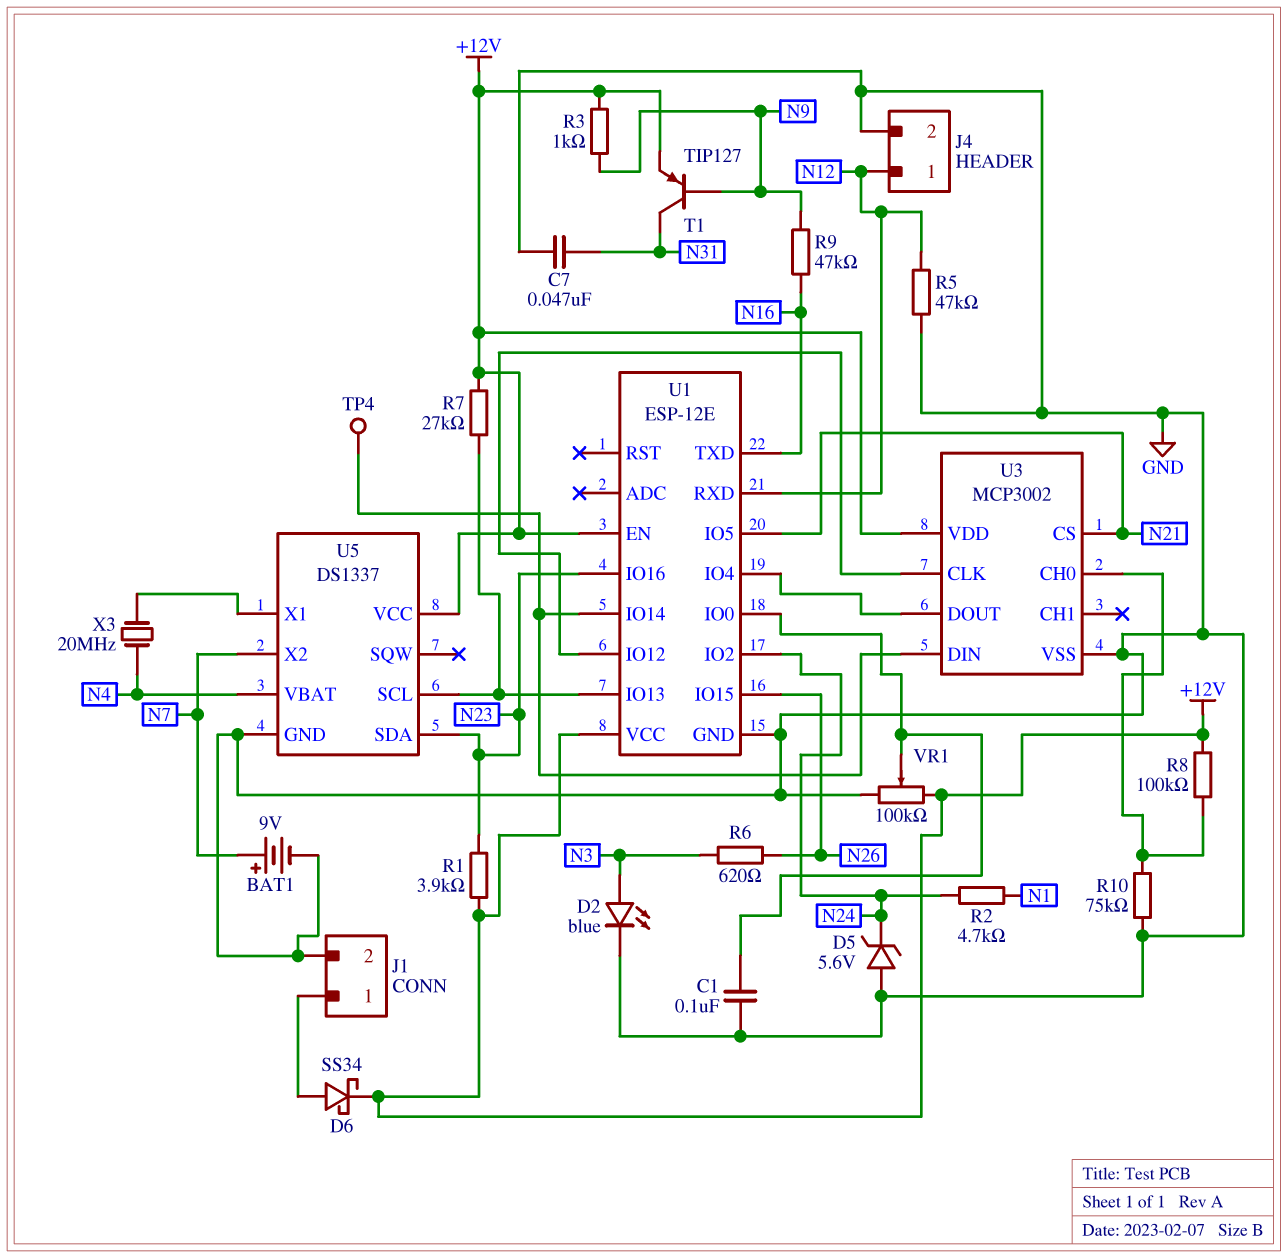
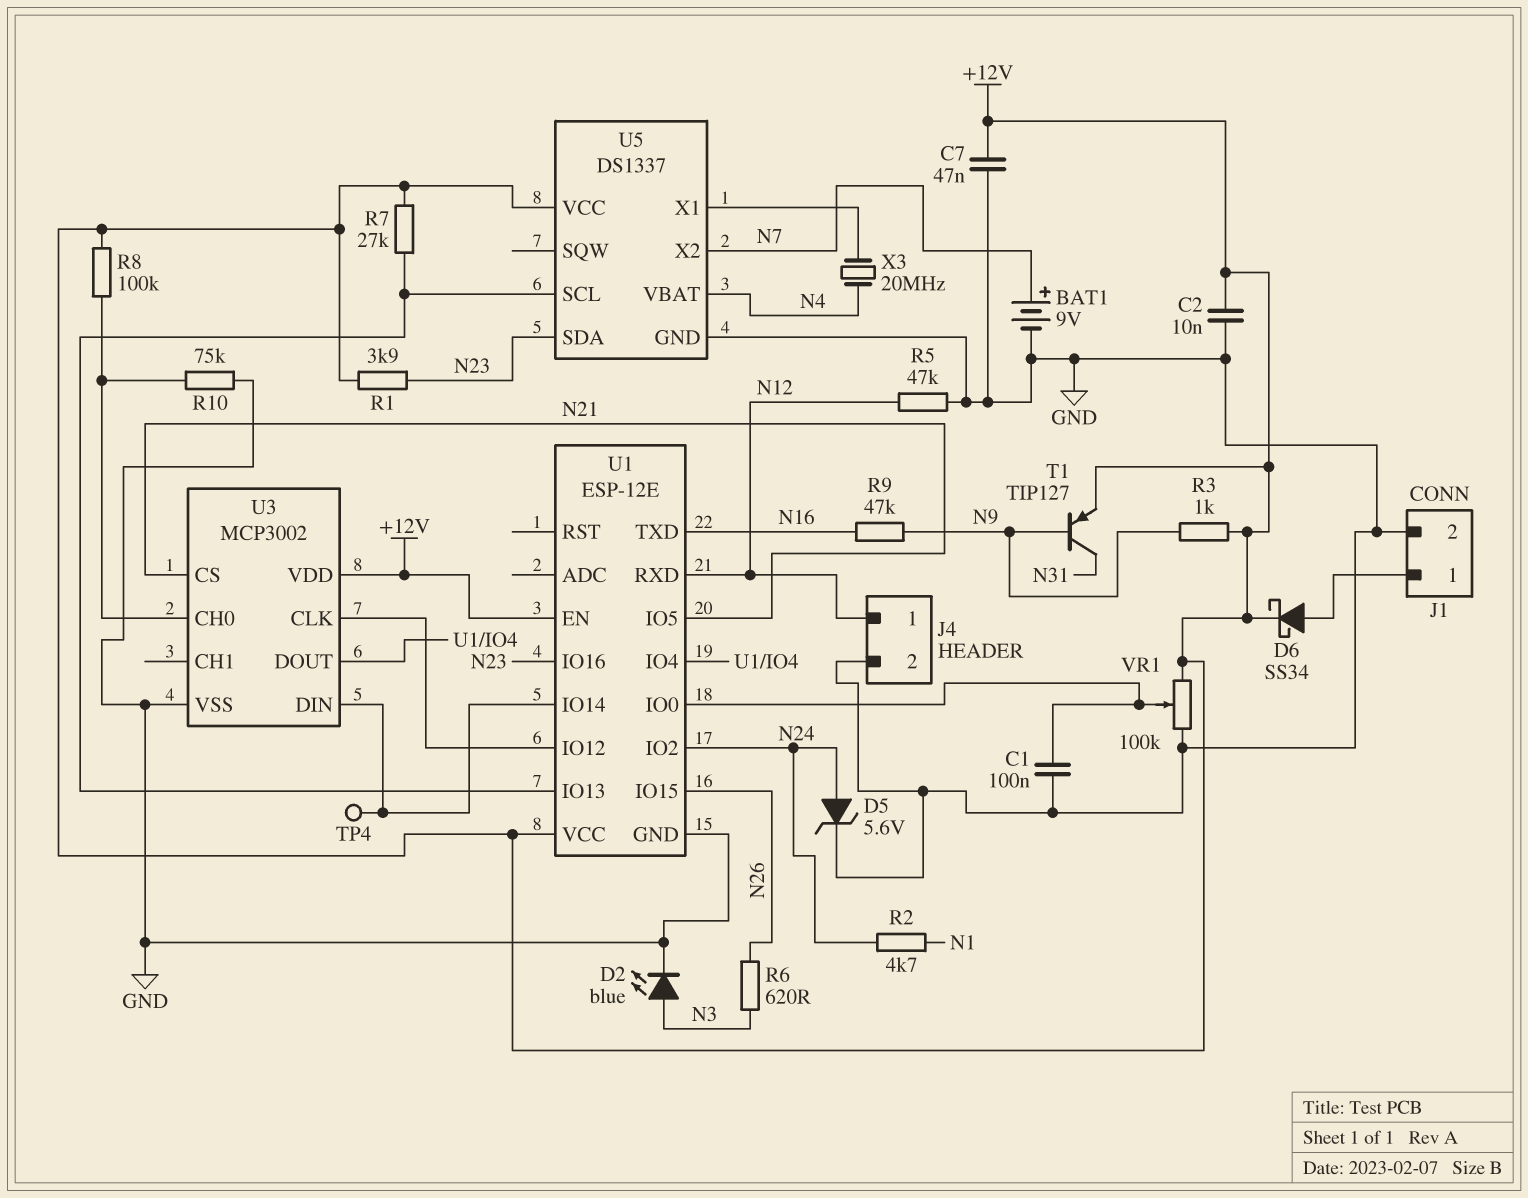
C2: none -> 10nF (+12V, GND)
C7: 47nF (GND, N31) -> 47nF (+12V, GND)
D5: zener 5.6V (A GND, K N24) -> zener 5.6V (A N24, K GND)

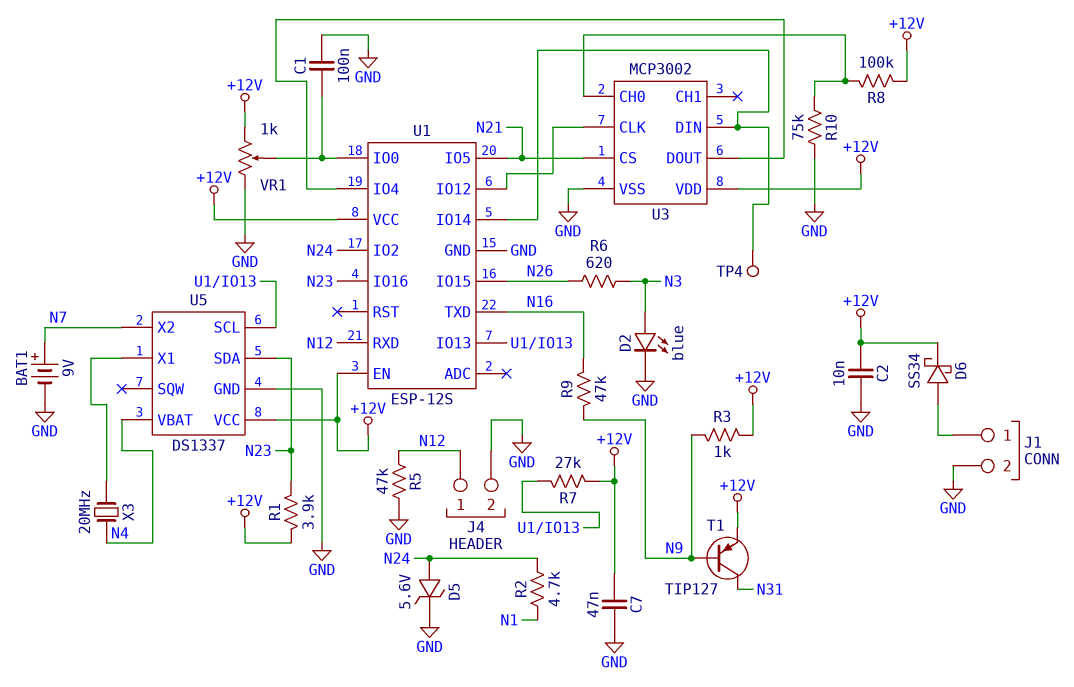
U1: ESP-12E -> ESP-12S
VR1: 100k (+12V, GND, wiper U1/IO0) -> 1k (+12V, GND, wiper U1/IO0)

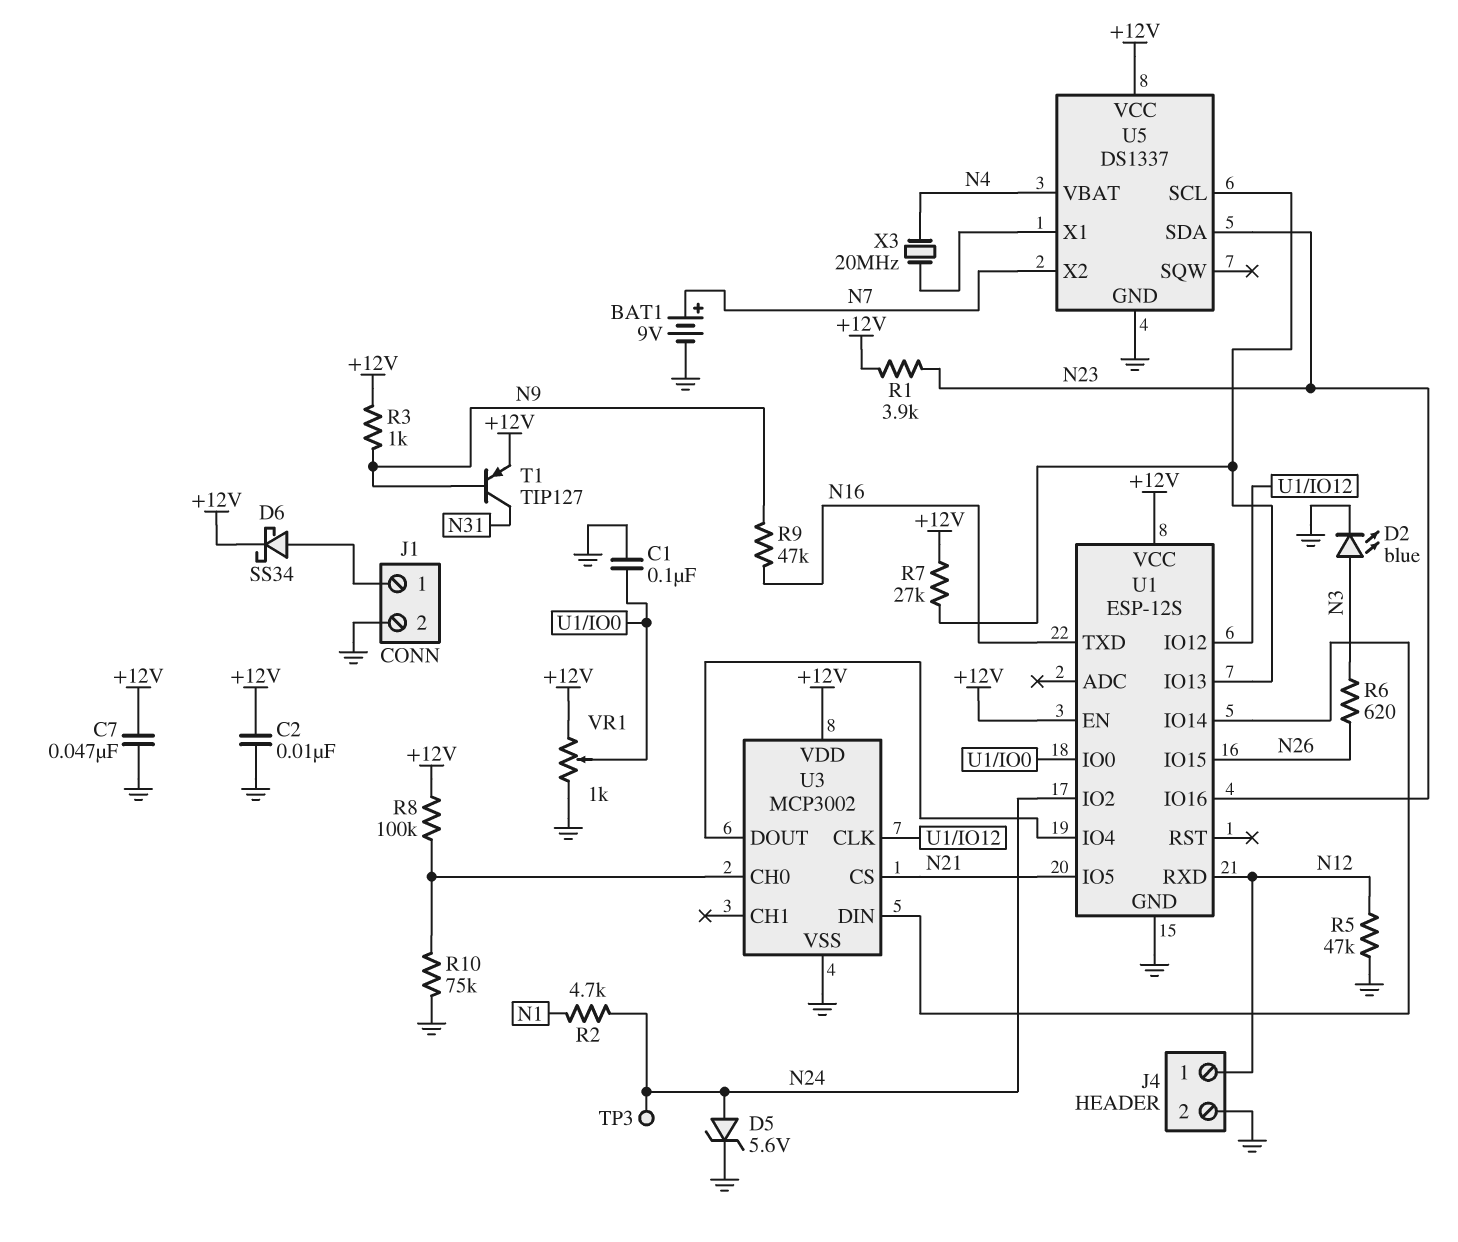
TP3: none -> test point (N24)
TP4: test point (U1/IO14) -> none

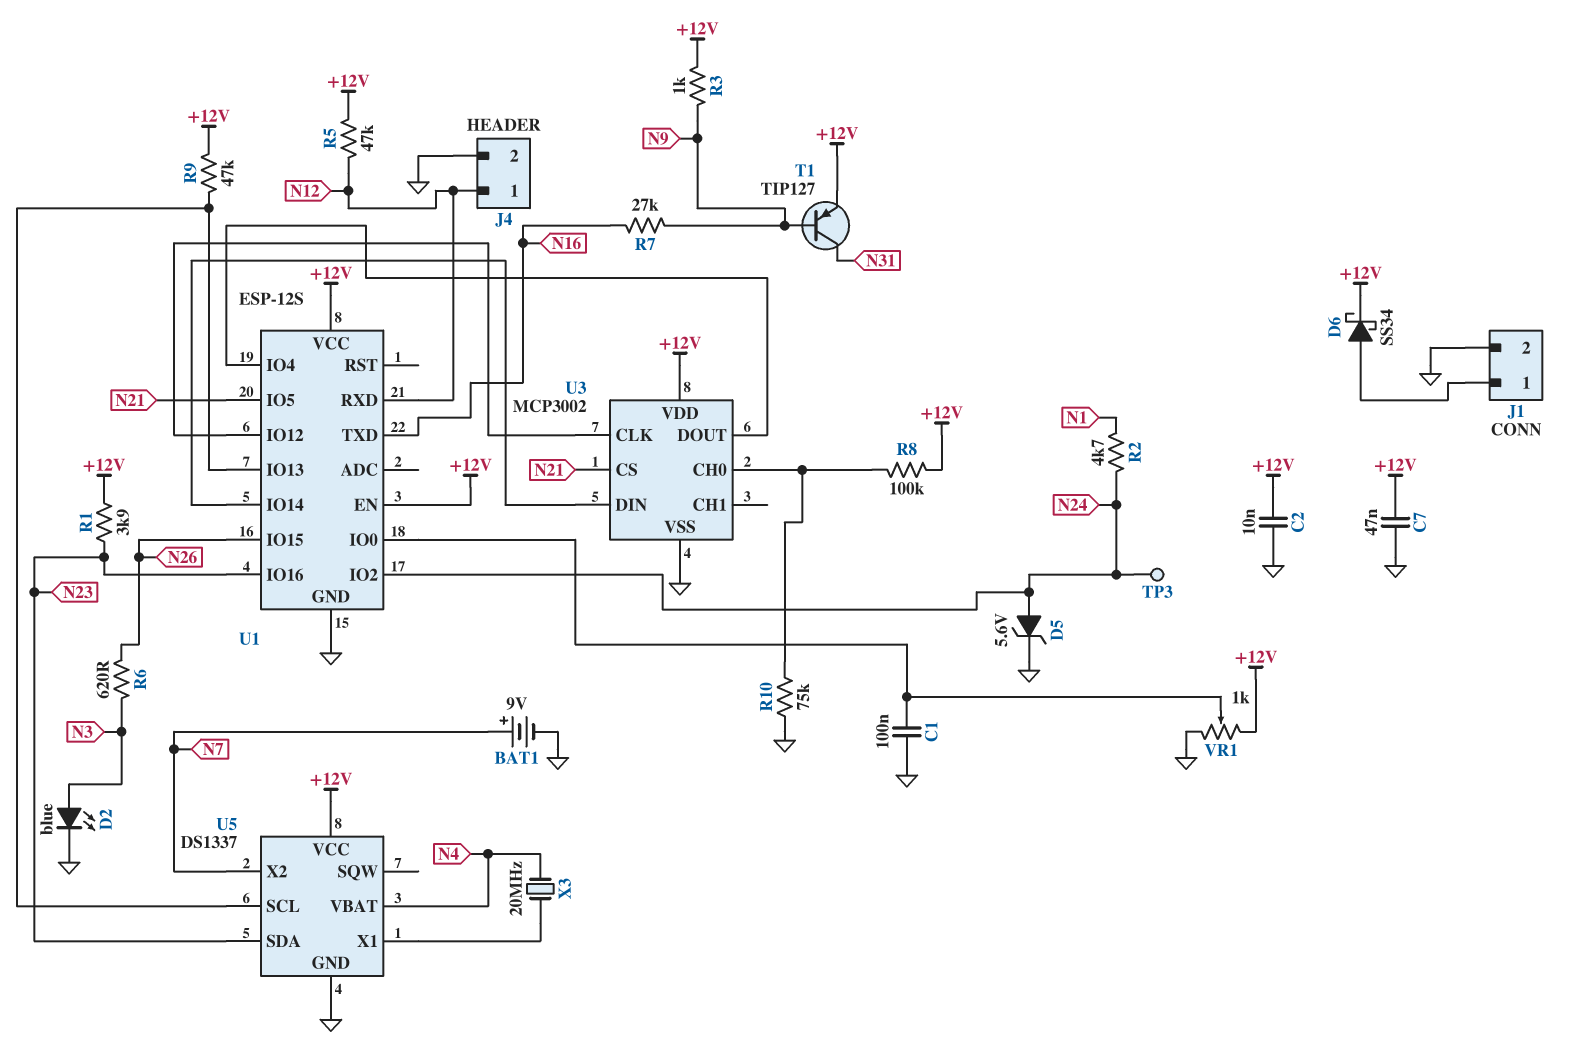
R5: 47k (GND, N12) -> 47k (+12V, N12)
R7: 27k (+12V, U1/IO13) -> 27k (N9, N16)
R9: 47k (N9, N16) -> 47k (+12V, U1/IO13)

